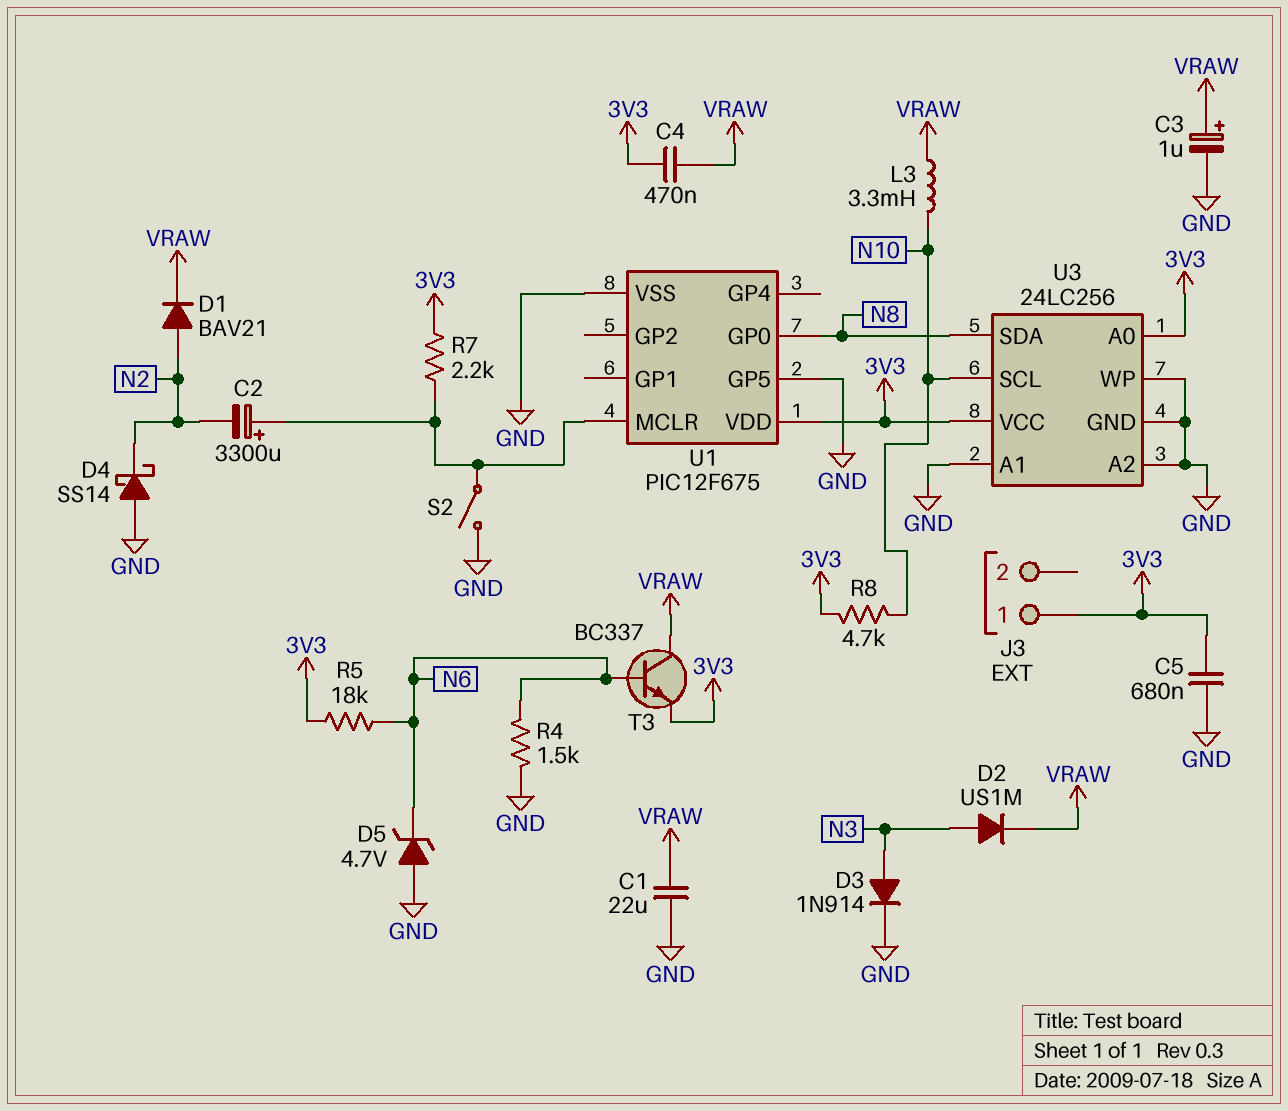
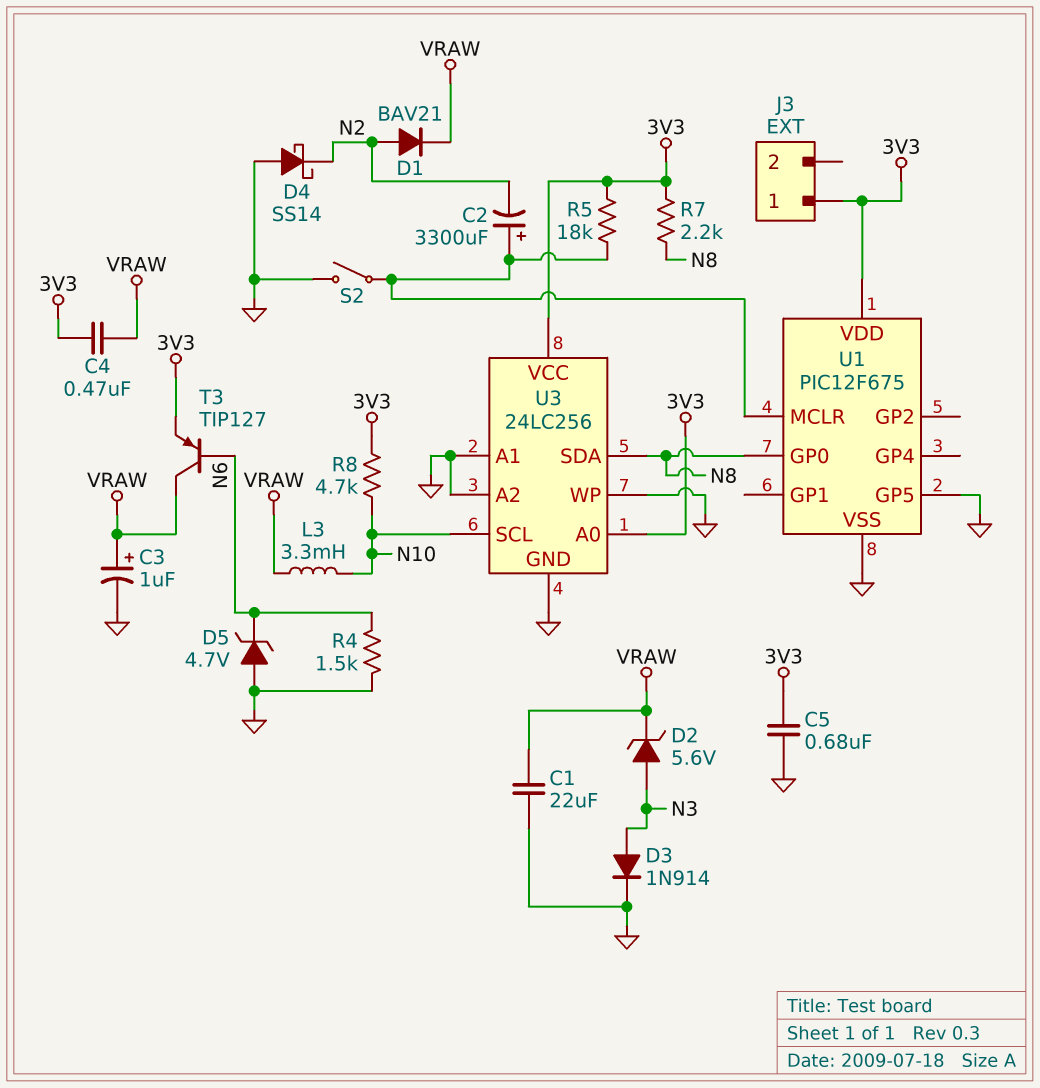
D2: diode US1M (A N3, K VRAW) -> zener 5.6V (A N3, K VRAW)
R5: 18k (3V3, N6) -> 18k (3V3, U1/MCLR)
R7: 2.2k (3V3, U1/MCLR) -> 2.2k (3V3, N8)
T3: NPN BC337 (B N6, C VRAW, E 3V3) -> PNP TIP127 (B N6, C VRAW, E 3V3)

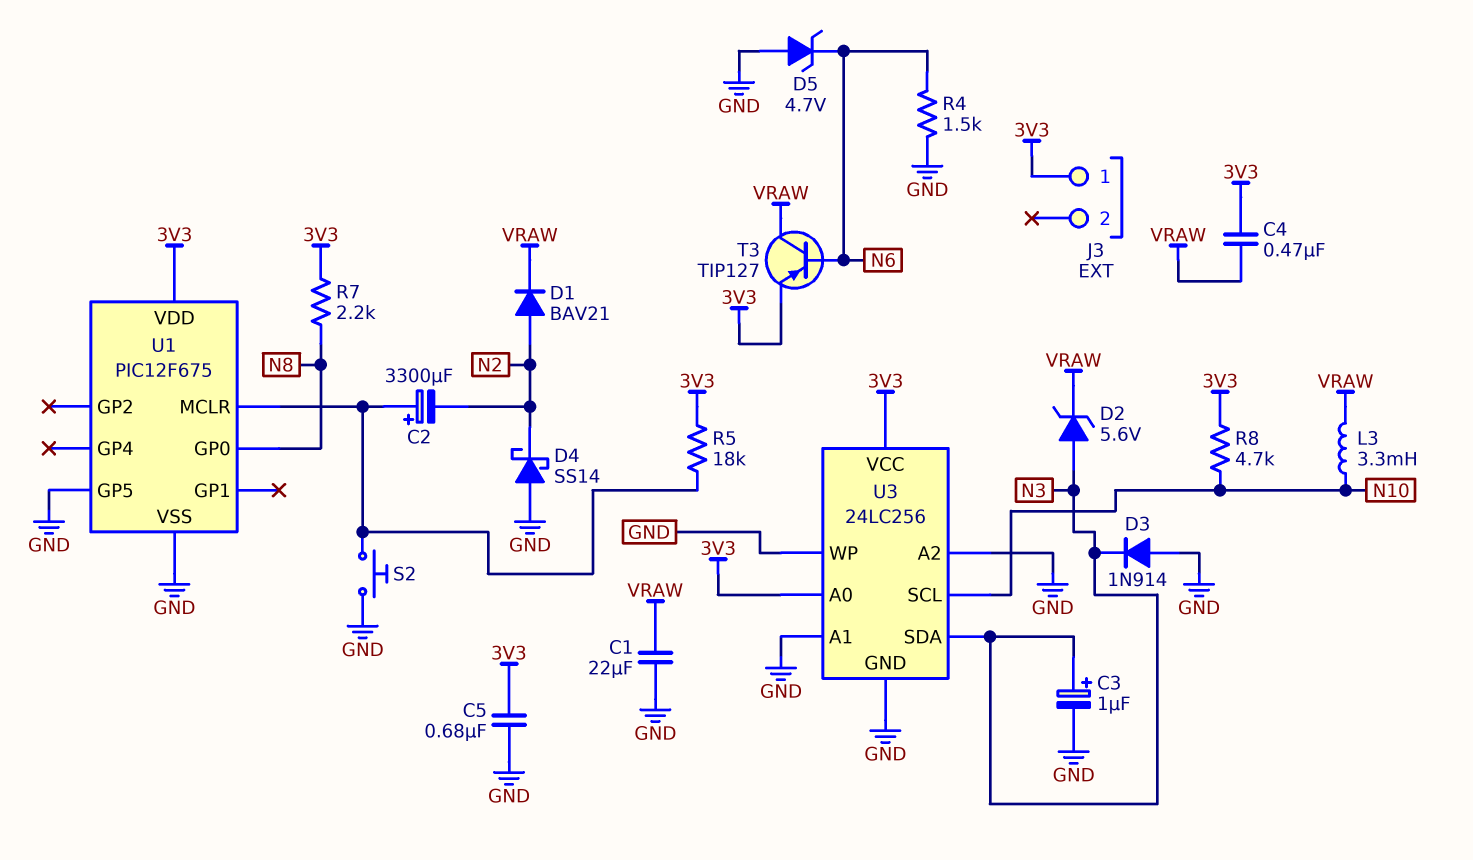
C3: 1uF (plus VRAW, minus GND) -> 1uF (plus N3, minus GND)
D3: diode 1N914 (A N3, K GND) -> diode 1N914 (A GND, K N3)
S2: switch (GND, U1/MCLR) -> button (GND, U1/MCLR)
U3 pin SDA: N8 -> N3

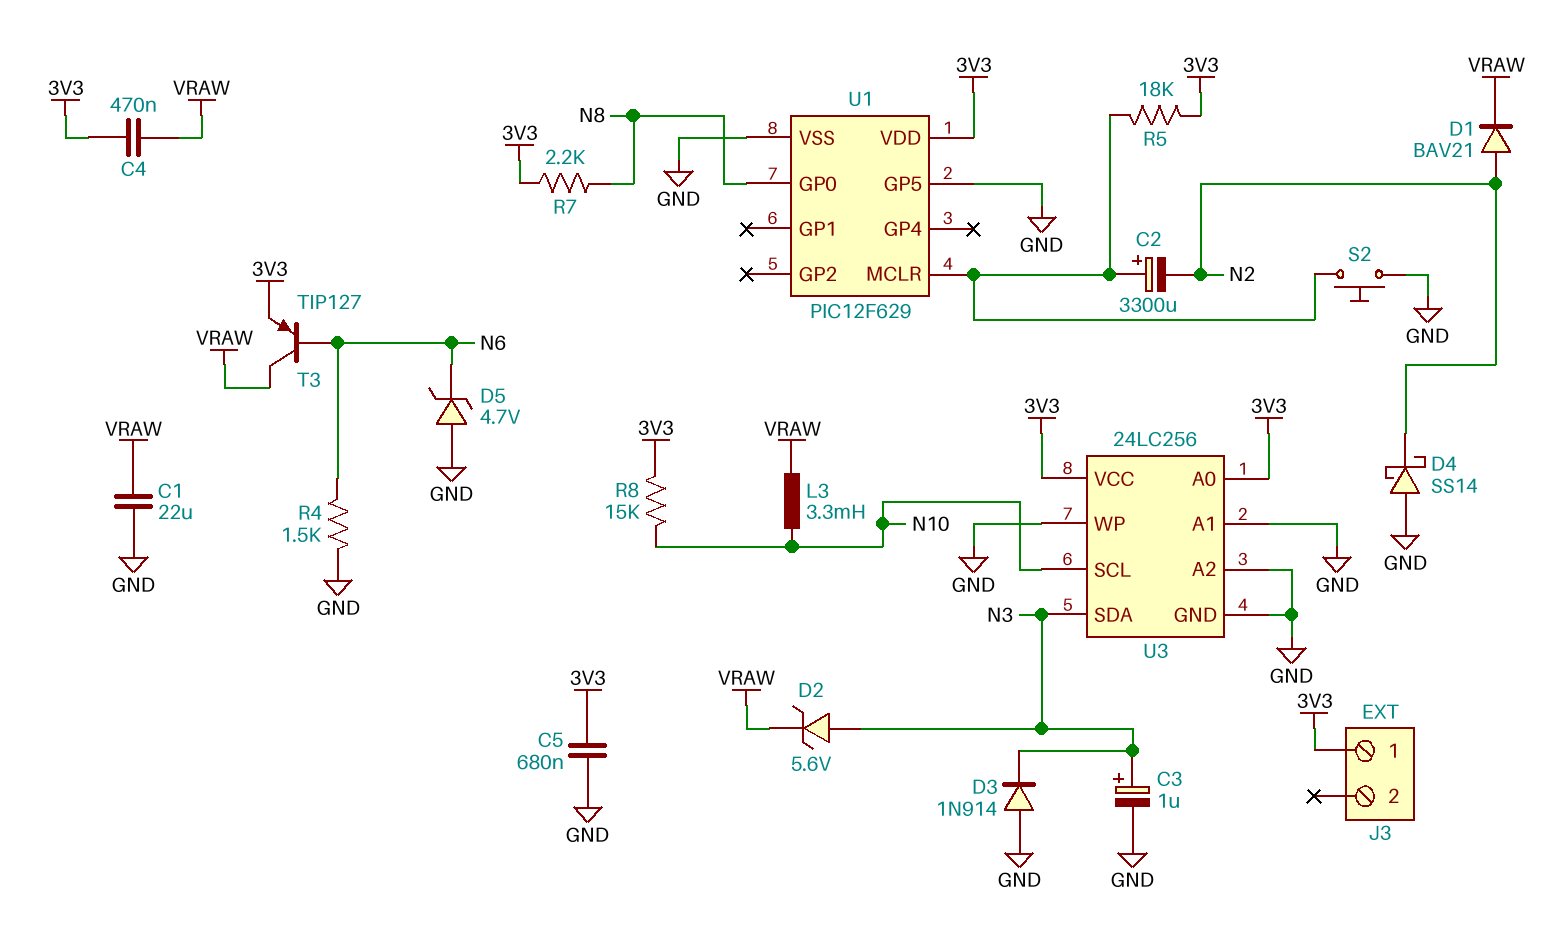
R8: 4.7k (3V3, N10) -> 15k (3V3, N10)
U1: PIC12F675 -> PIC12F629

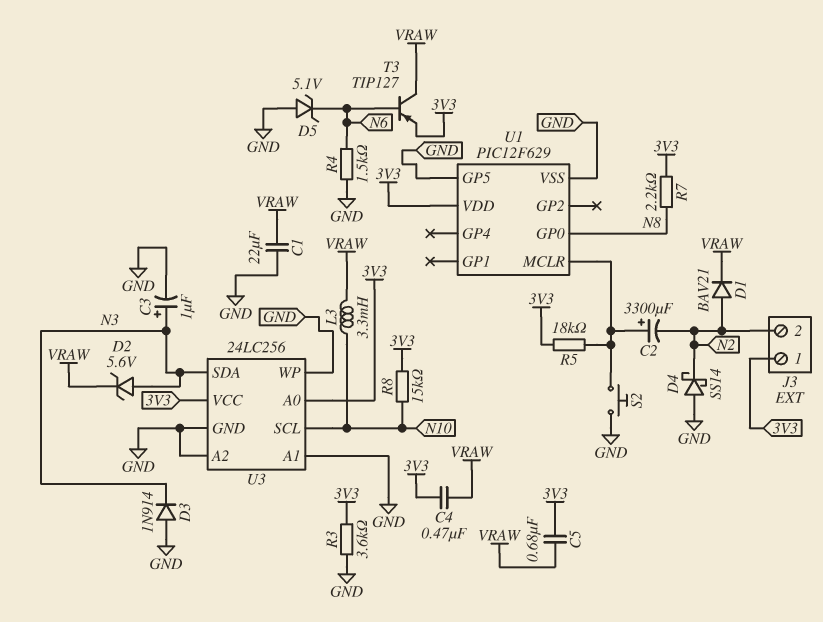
C5: 680nF (3V3, GND) -> 680nF (3V3, VRAW)
D5: zener 4.7V (A GND, K N6) -> zener 5.1V (A GND, K N6)
J3 pin 2: none -> N2
R3: none -> 3.6k (3V3, GND)

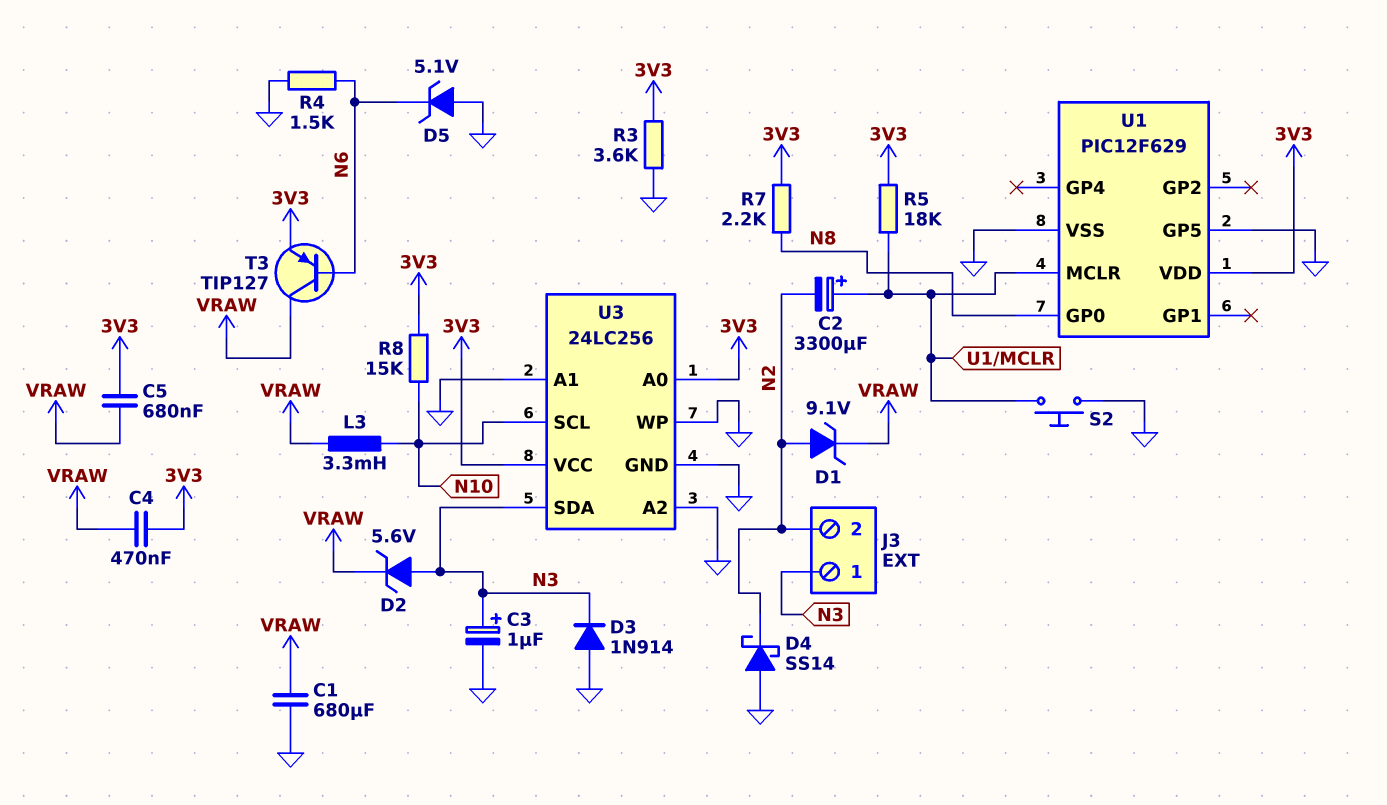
C1: 22uF (GND, VRAW) -> 680uF (GND, VRAW)
D1: diode BAV21 (A N2, K VRAW) -> zener 9.1V (A N2, K VRAW)
J3 pin 1: 3V3 -> N3

